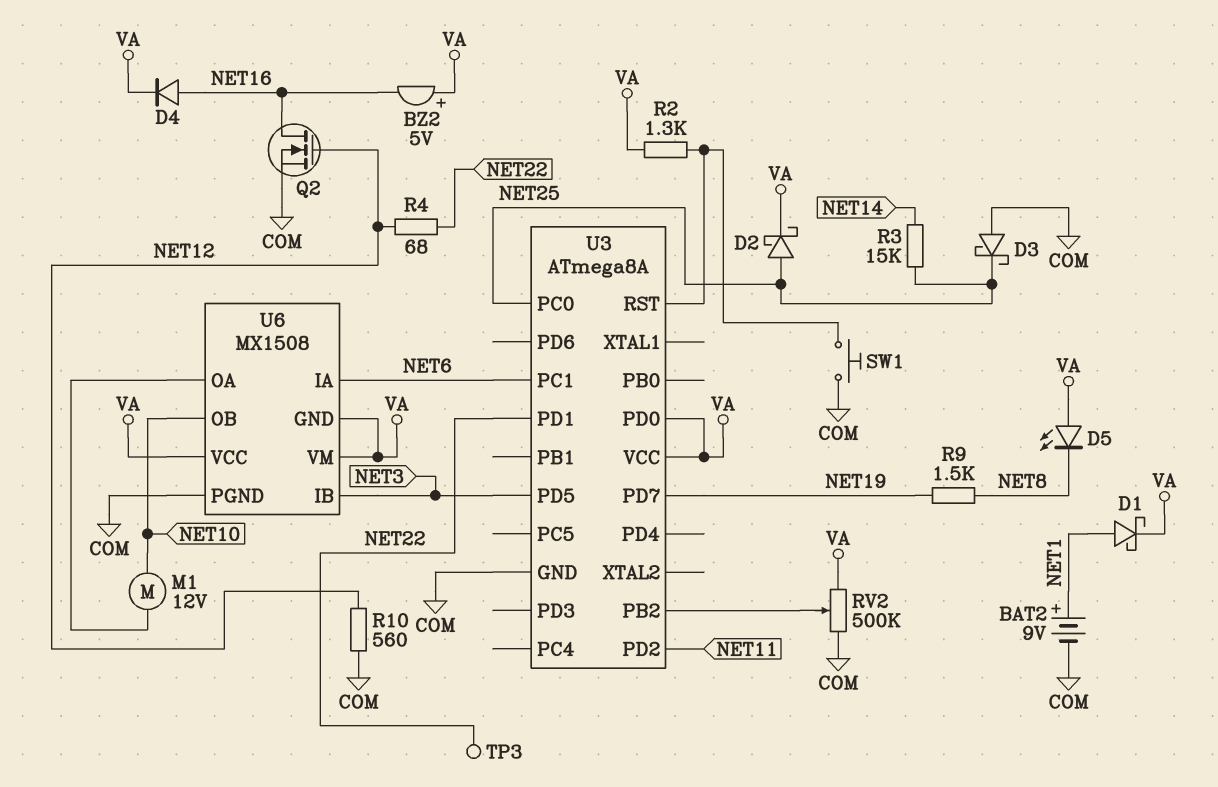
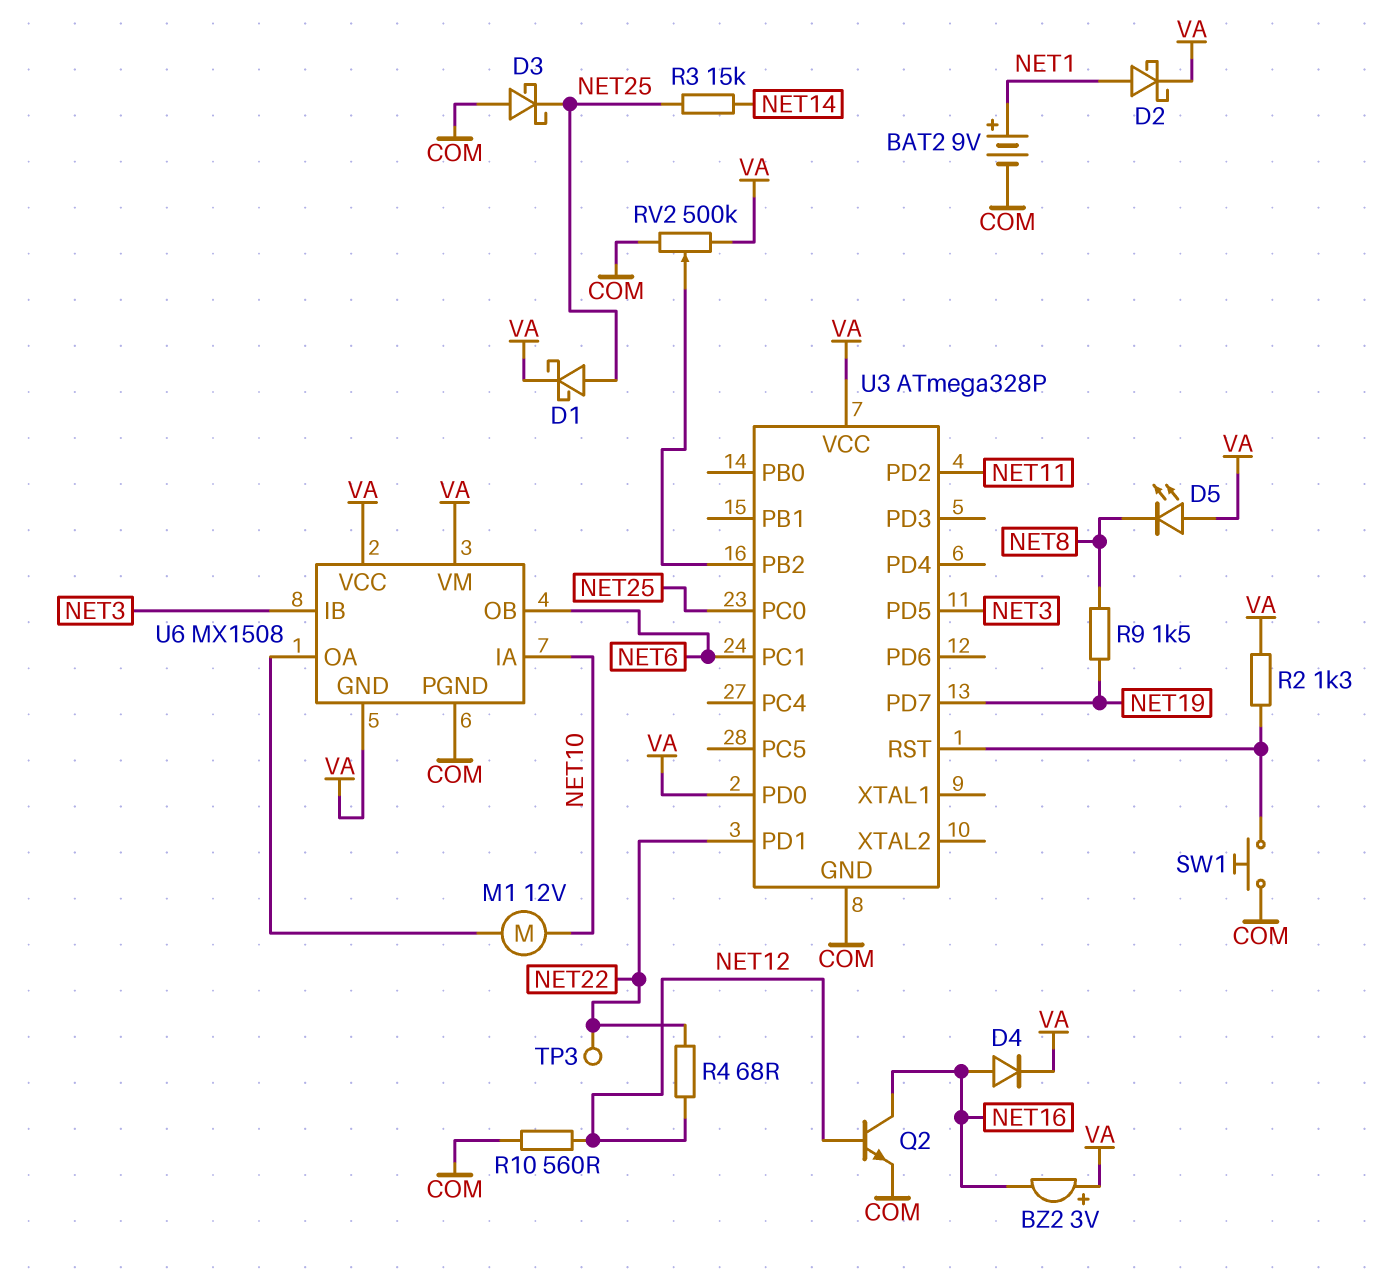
BZ2: buzzer 5V (plus VA, minus NET16) -> buzzer 3V (plus VA, minus NET16)
D1: schottky (A NET1, K VA) -> schottky (A NET25, K VA)
D2: schottky (A NET25, K VA) -> schottky (A NET1, K VA)
Q2: NMOS (G NET12, D NET16, S COM) -> NPN (B NET12, C NET16, E COM)
U3: ATmega8A -> ATmega328P
U6 pin IA: NET6 -> NET10
U6 pin OB: NET10 -> NET6

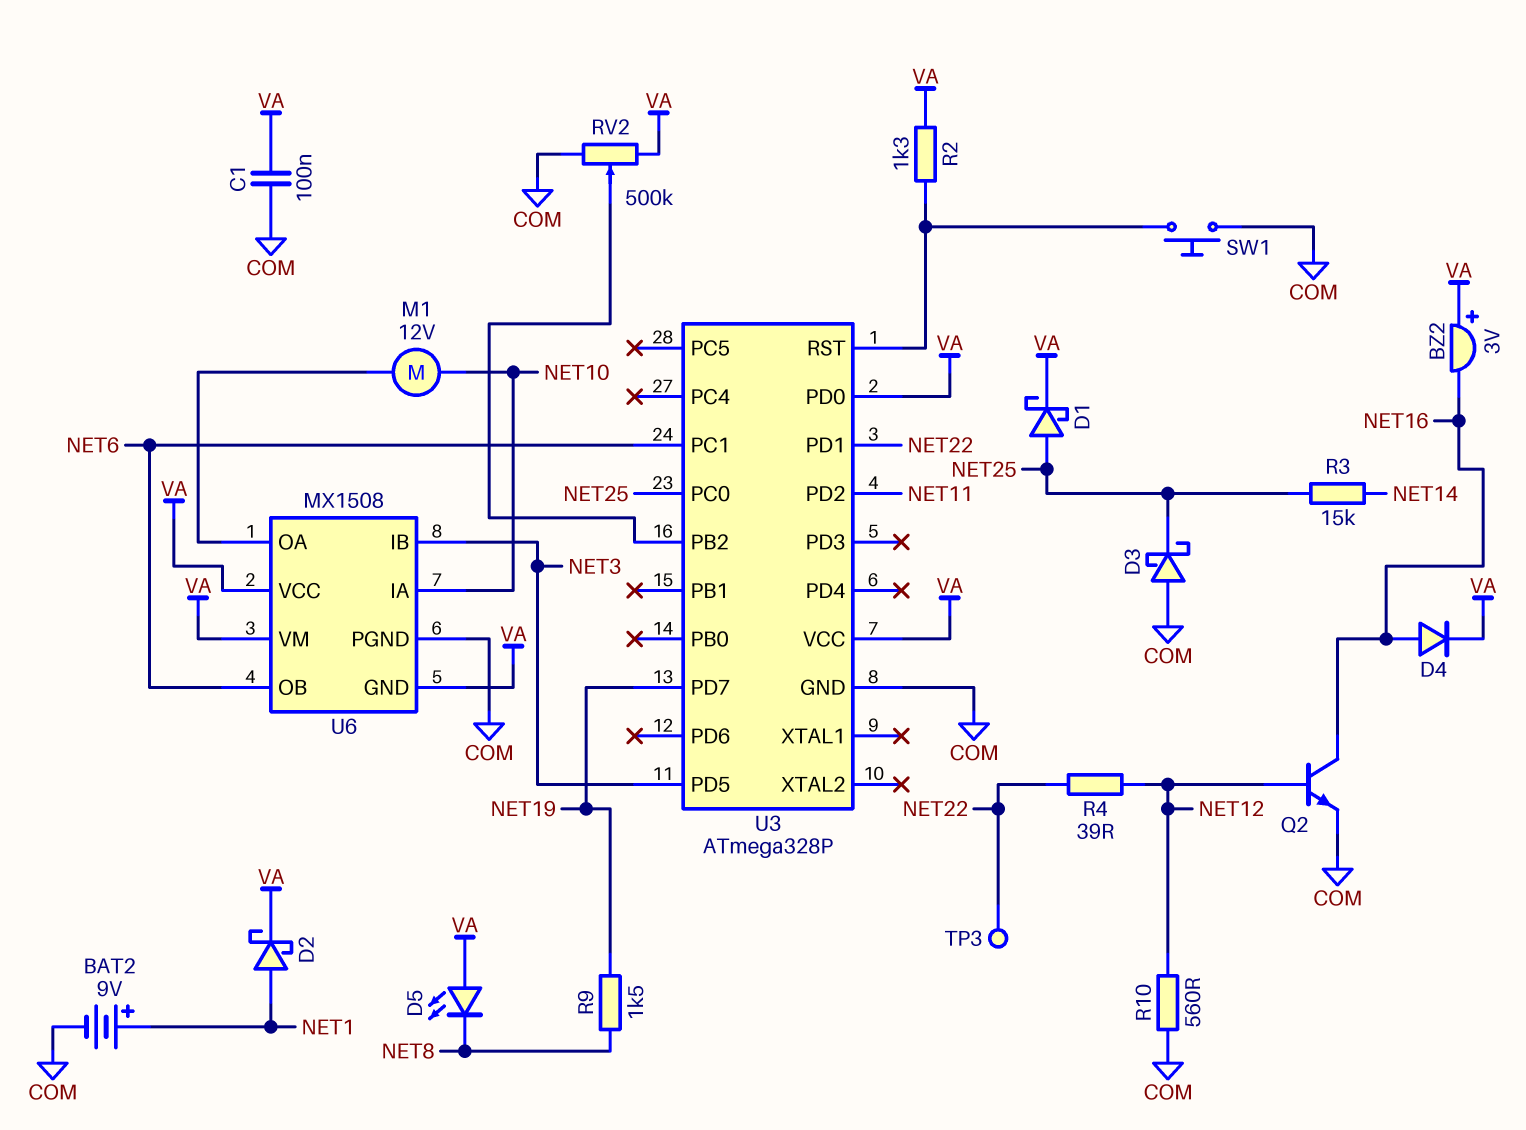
C1: none -> 100nF (COM, VA)
R4: 68 (NET12, NET22) -> 39 (NET12, NET22)

